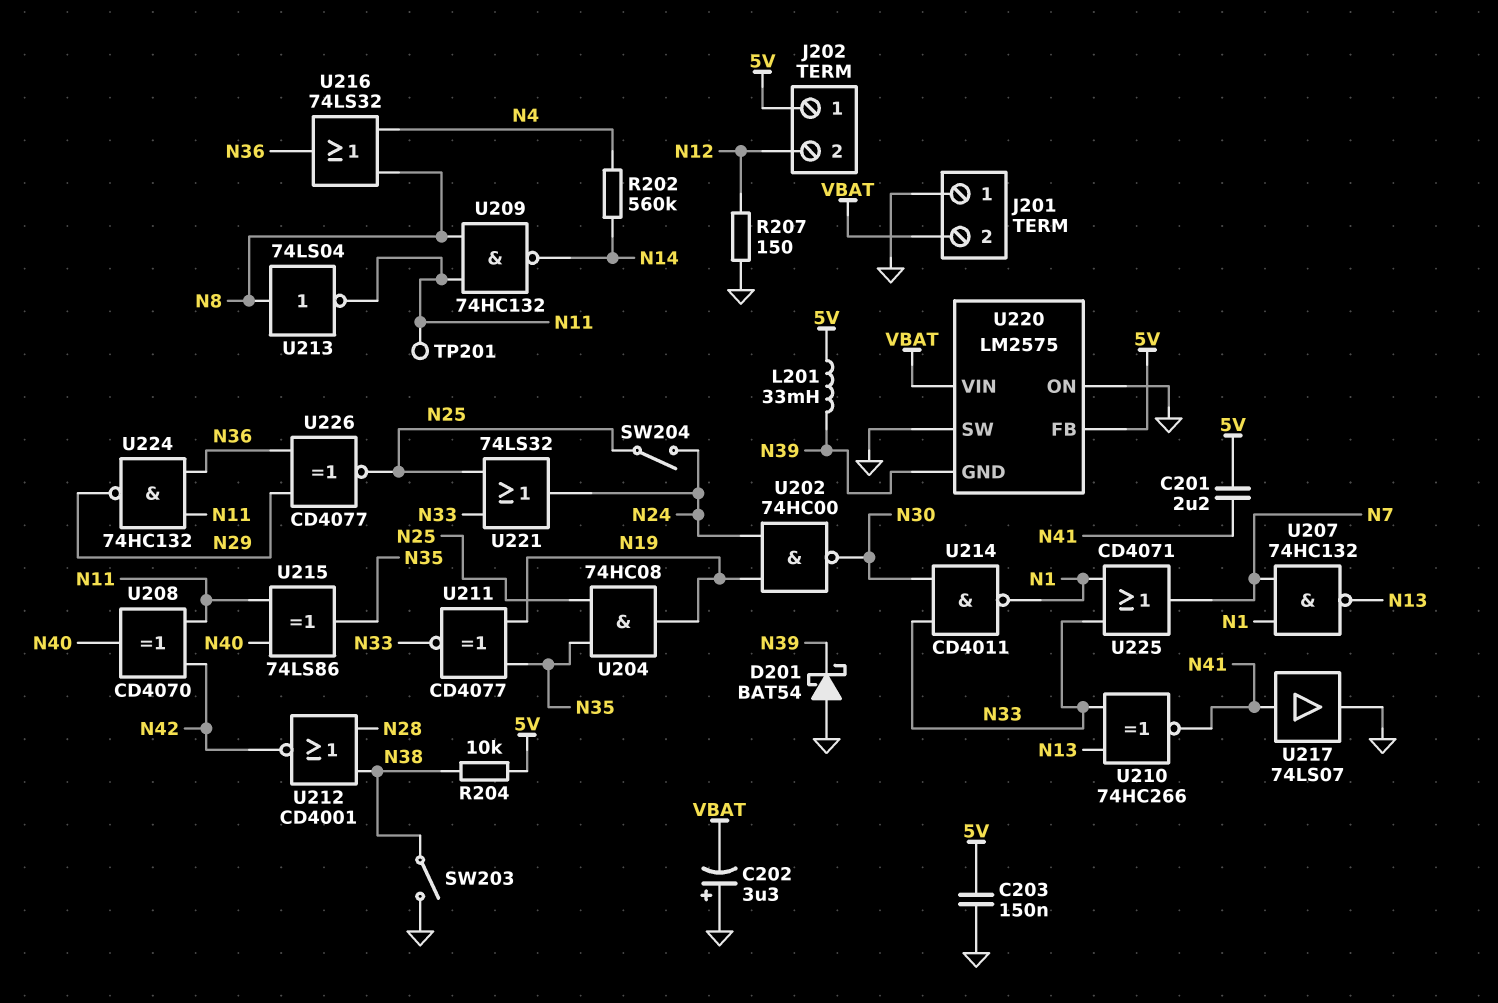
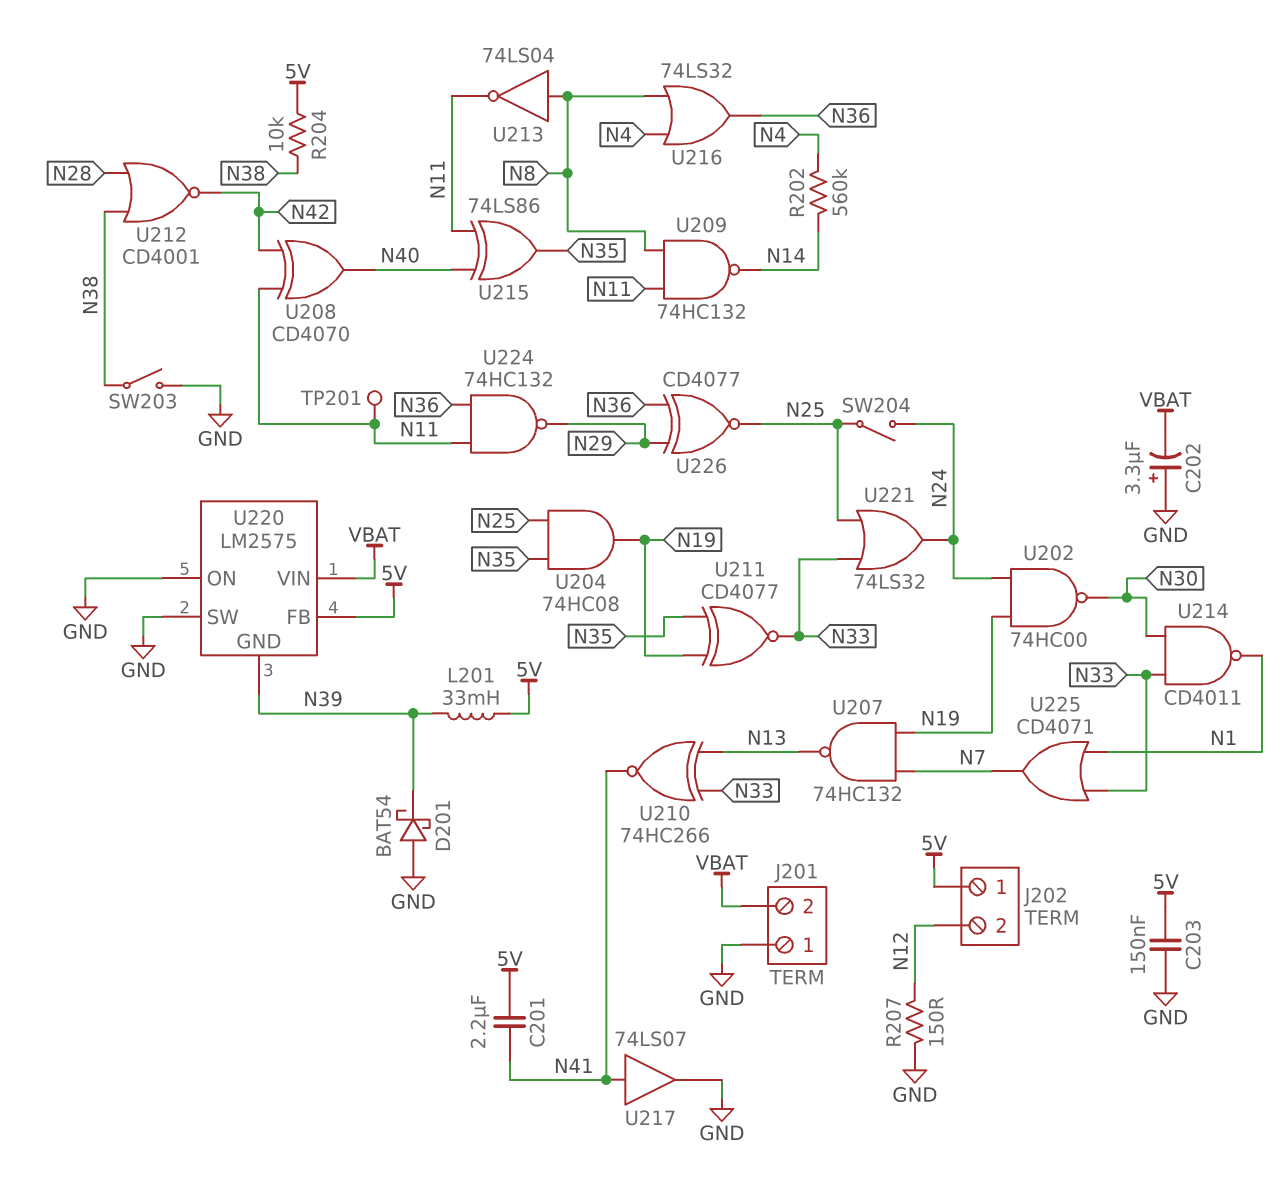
U207: NAND 74HC132 (in N1, in N7, out N13) -> NAND 74HC132 (in N7, in N19, out N13)

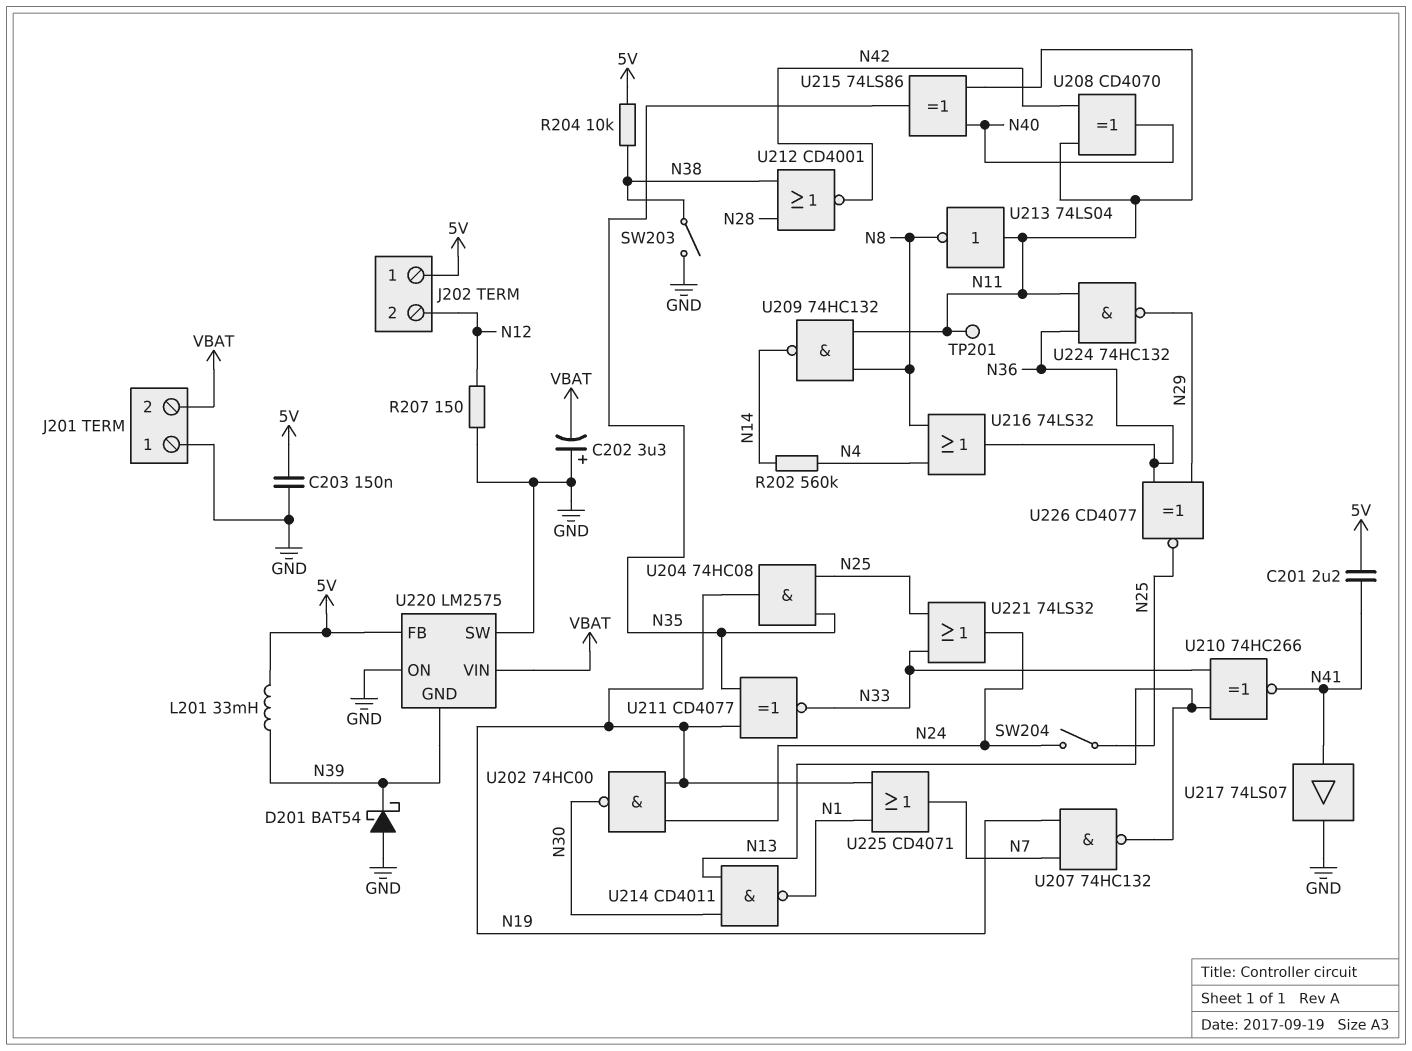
U213: NOT 74LS04 (in N8, out N11) -> NOT 74LS04 (in N11, out N8)
U214: NAND CD4011 (in N30, in N33, out N1) -> NAND CD4011 (in N13, in N30, out N1)
U225: OR CD4071 (in N1, in N33, out N7) -> OR CD4071 (in N1, in N19, out N7)

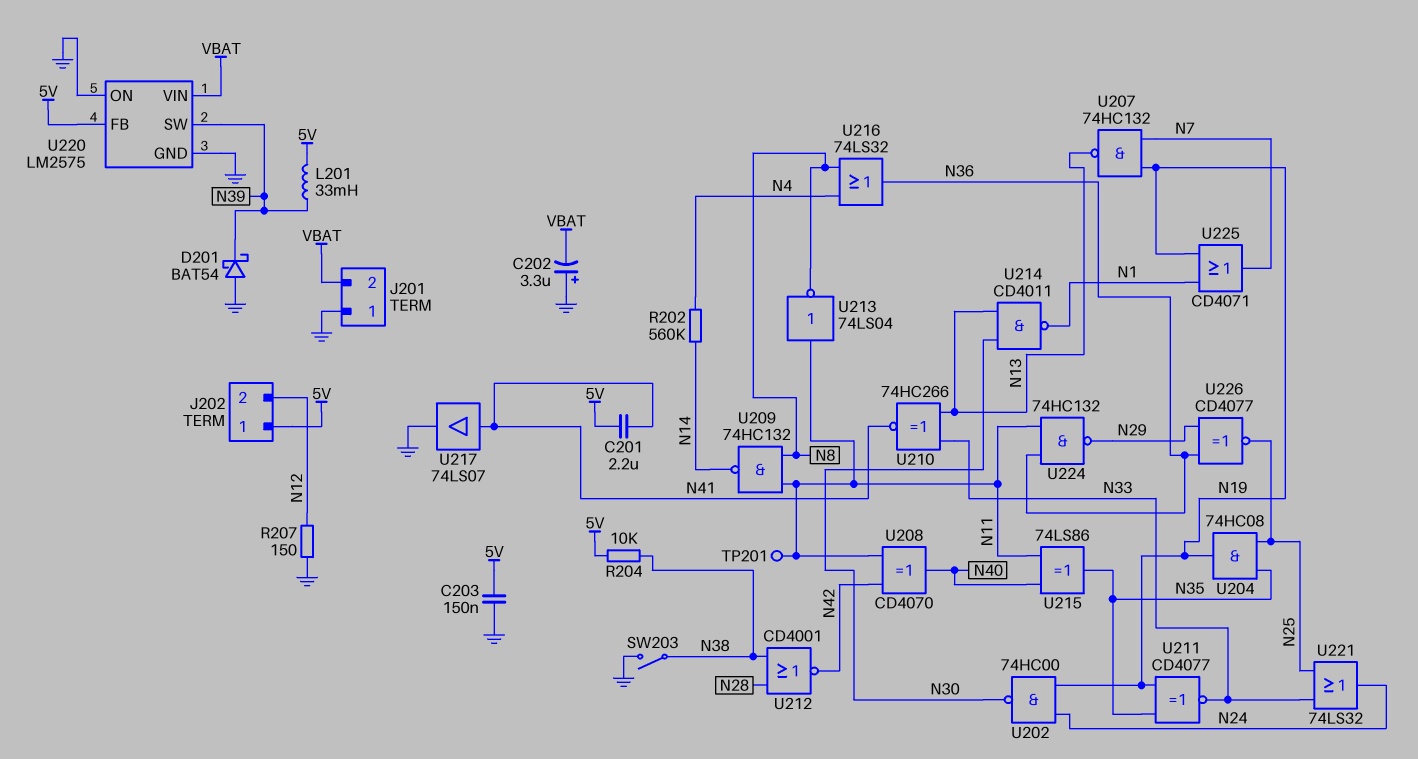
SW204: switch (N24, N25) -> none
U220 pin GND: N39 -> GND
U220 pin SW: GND -> N39

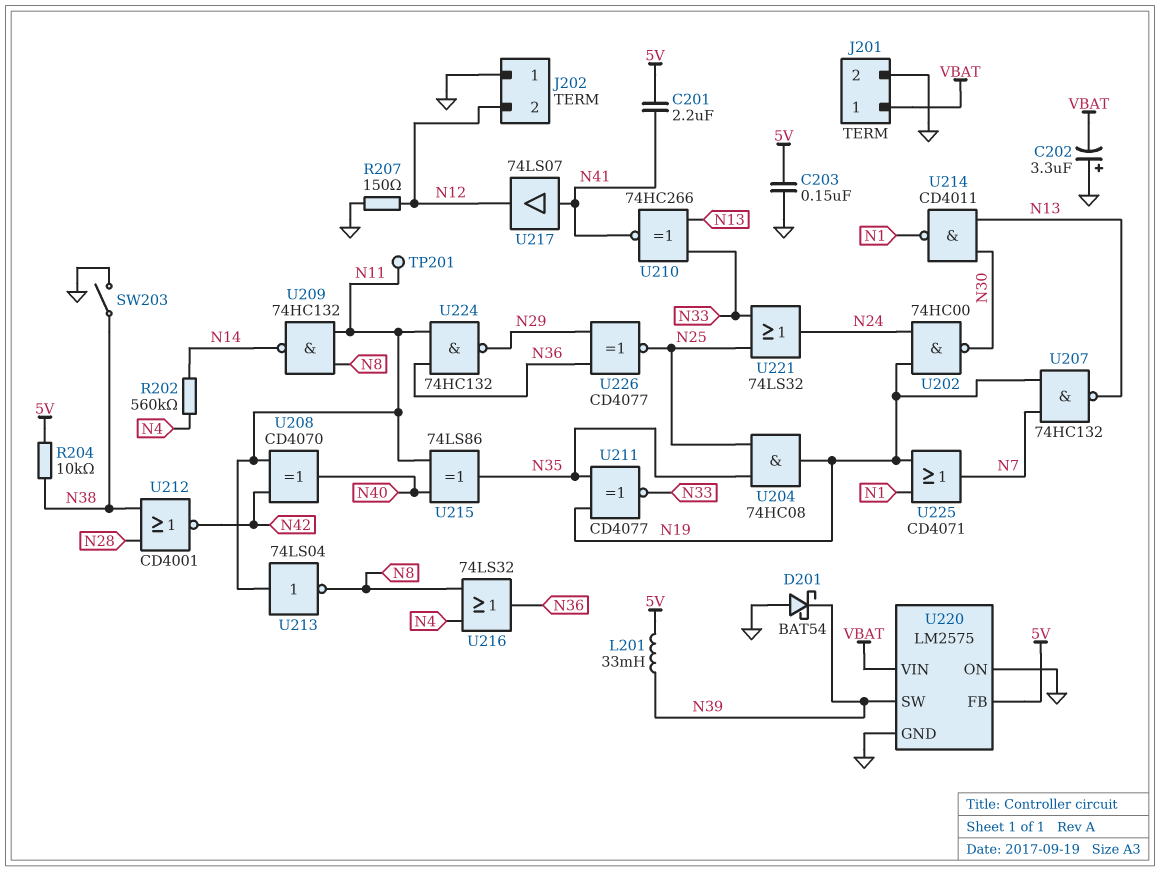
J201 pin 1: GND -> VBAT
J201 pin 2: VBAT -> GND
J202 pin 1: 5V -> GND
U217: buffer 74LS07 (in N41, out GND) -> buffer 74LS07 (in N41, out N12)

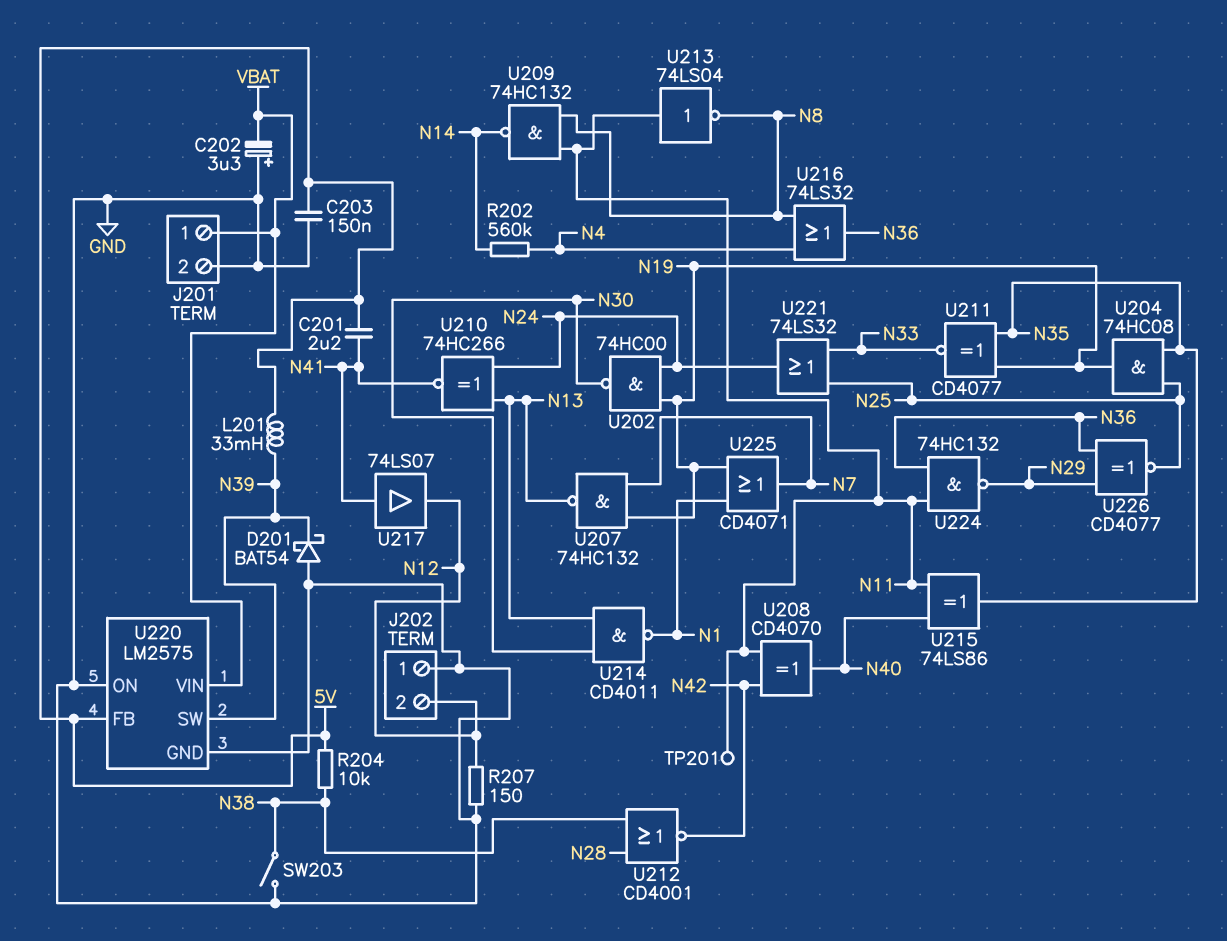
U210: XNOR 74HC266 (in N13, in N33, out N41) -> XNOR 74HC266 (in N13, in N24, out N41)

